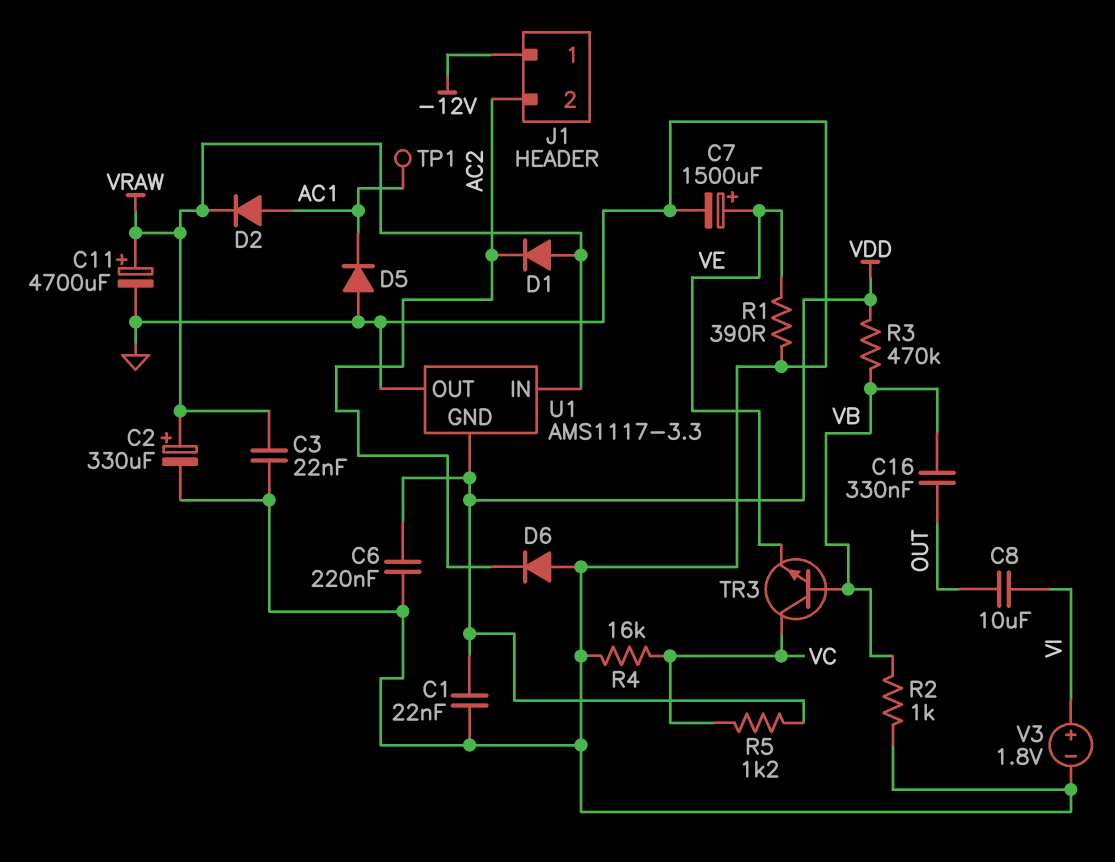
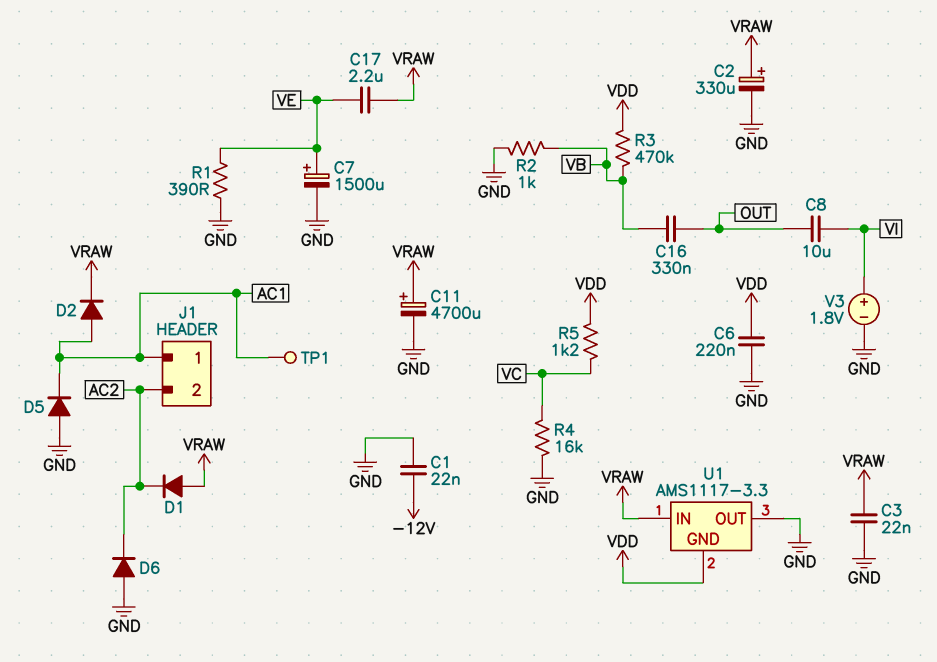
C1: 22nF (GND, VDD) -> 22nF (-12V, GND)
C17: none -> 2.2uF (VE, VRAW)
J1 pin 1: -12V -> AC1
TR3: NPN (B VB, C VC, E VE) -> none

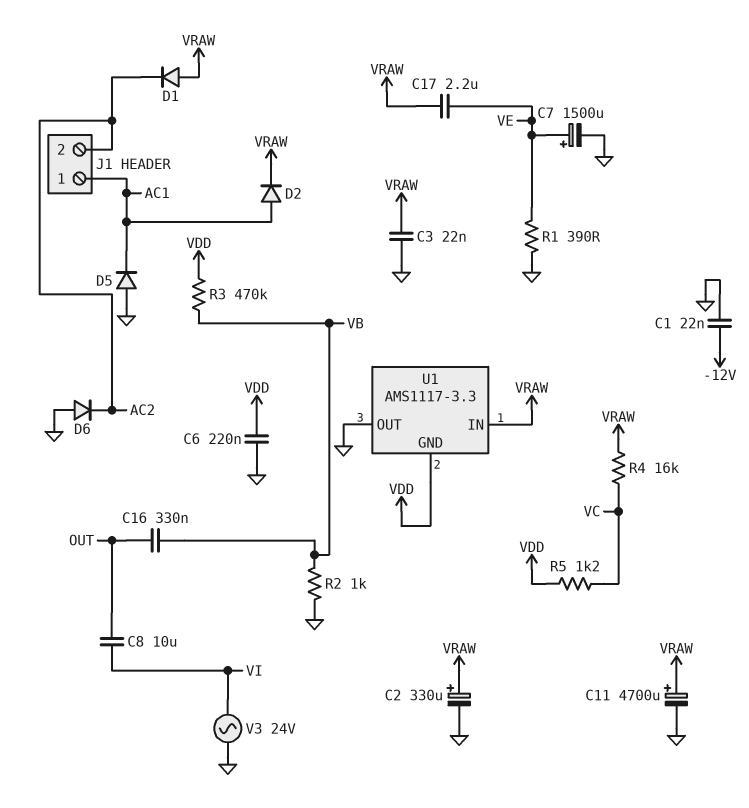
R4: 16k (GND, VC) -> 16k (VC, VRAW)
TP1: test point (AC1) -> none
V3: 1.8V (plus VI, minus GND) -> AC 24V (GND, VI)

